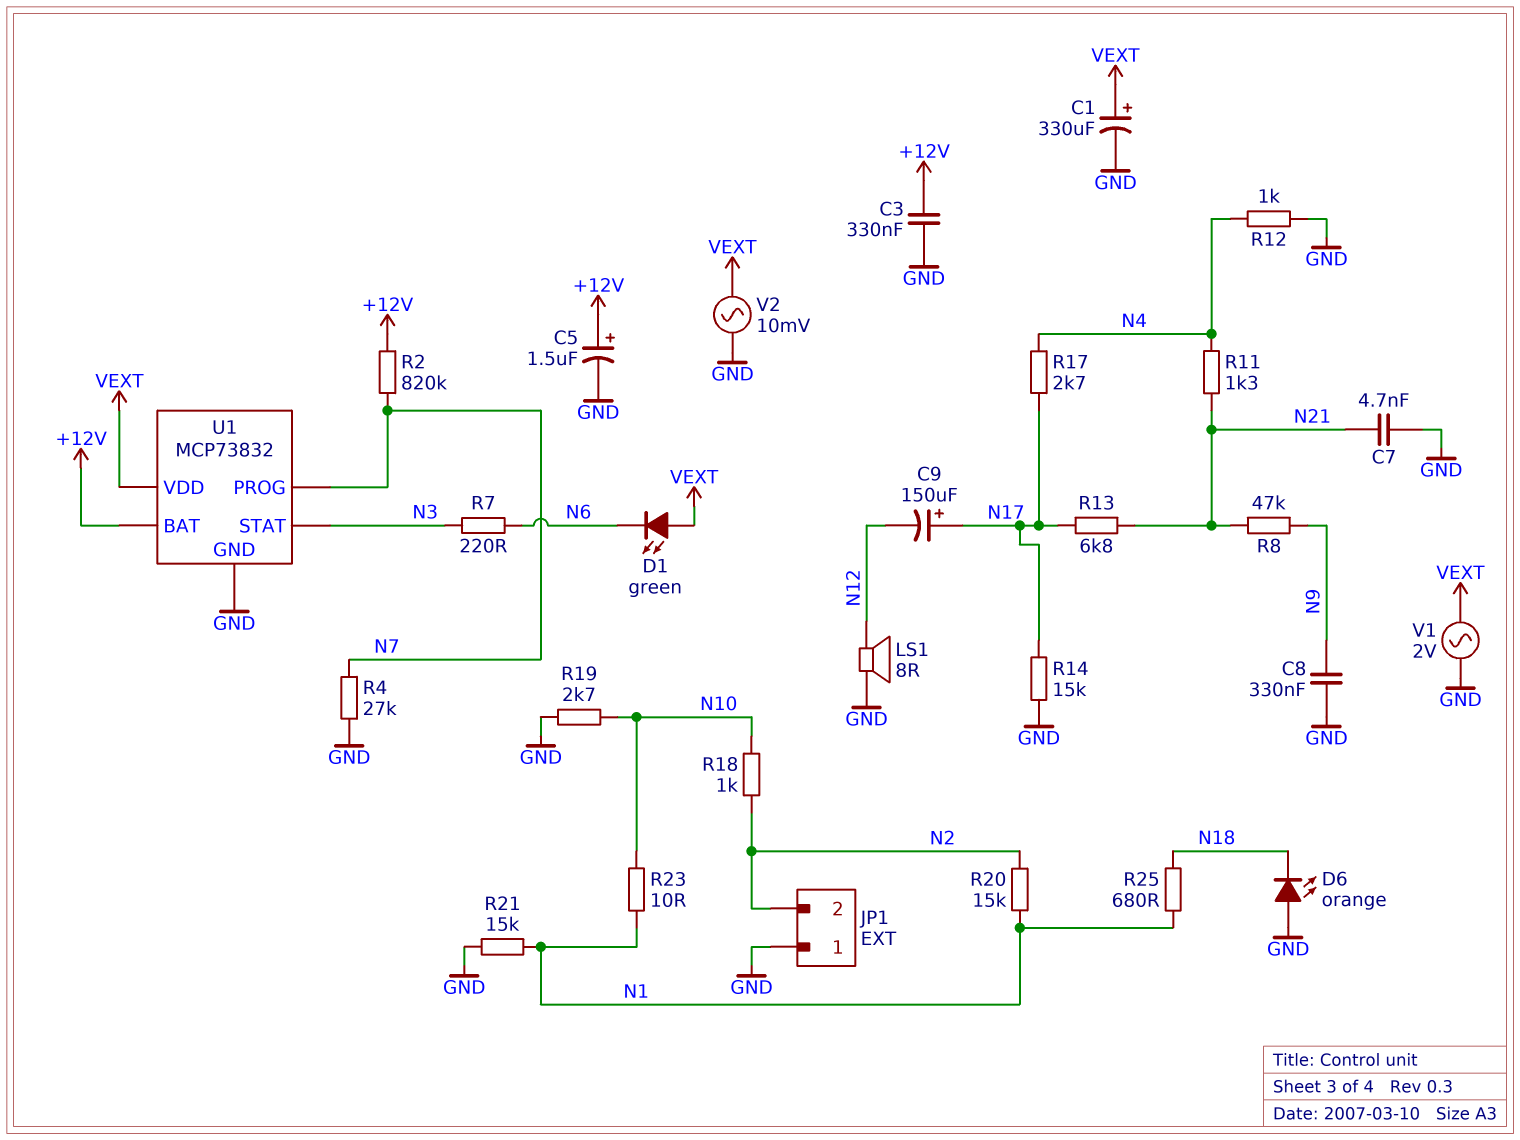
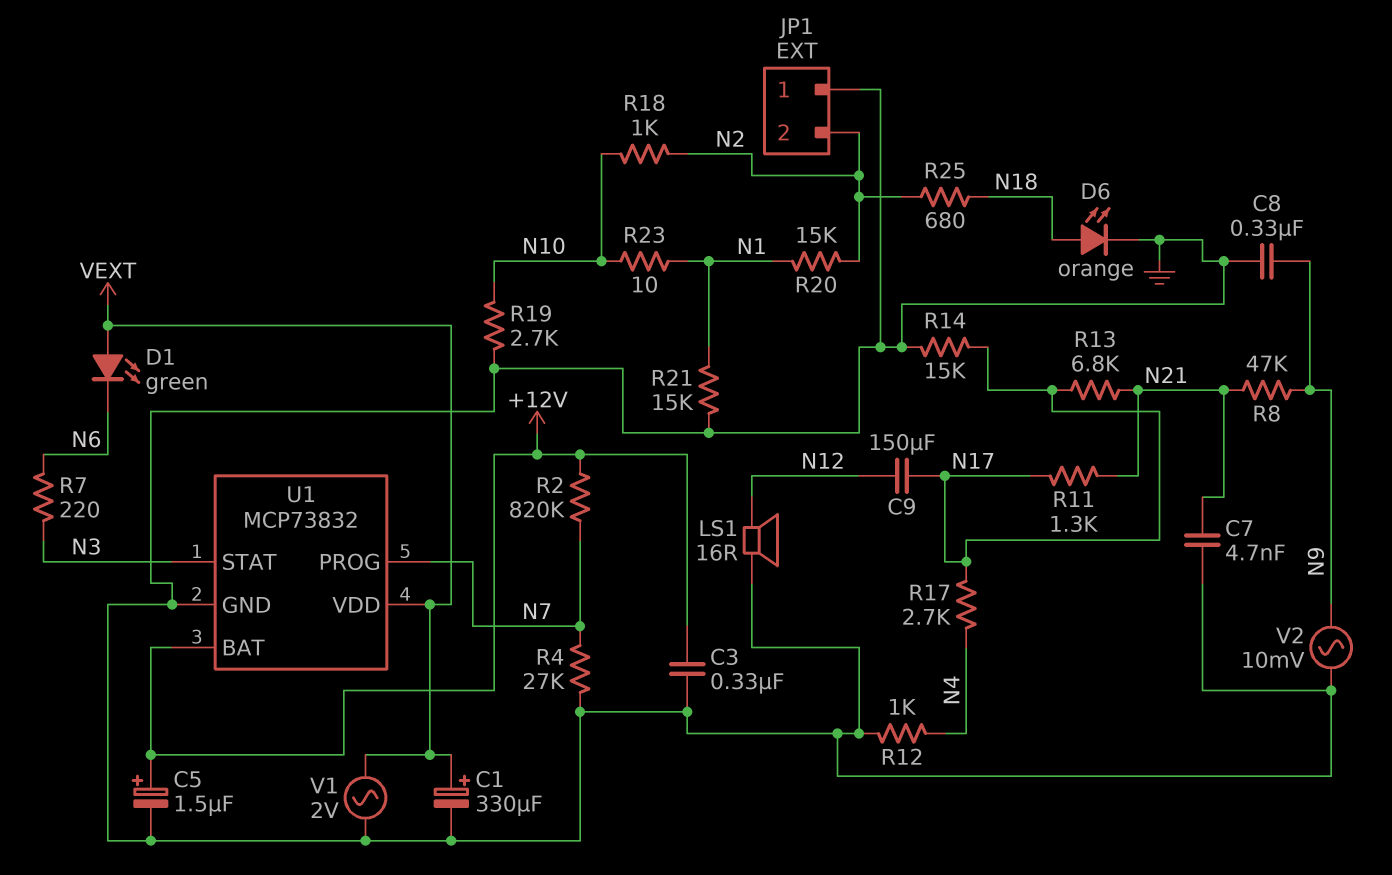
C9: 150uF (plus N17, minus N12) -> 150uF (N12, N17)
D6: LED orange (A GND, K N18) -> LED orange (A N18, K GND)
LS1: speaker 8R (GND, N12) -> speaker 16R (GND, N12)
R11: 1.3k (N4, N21) -> 1.3k (N17, N21)
R25: 680 (N1, N18) -> 680 (N2, N18)
V2: AC 10mV (GND, VEXT) -> AC 10mV (GND, N9)

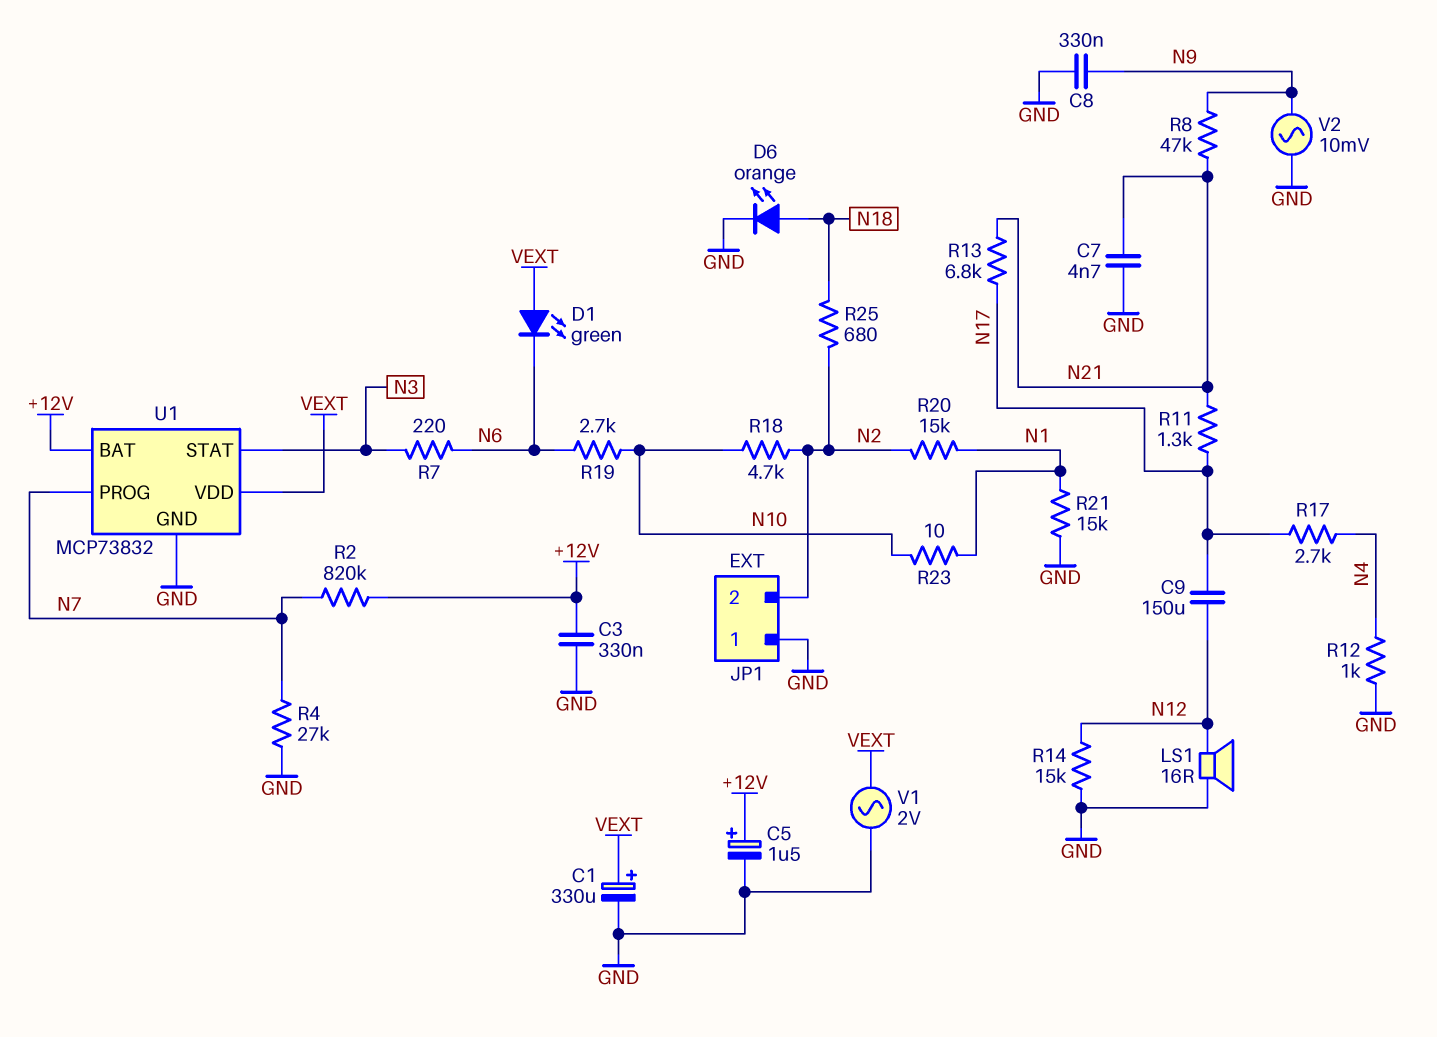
R14: 15k (GND, N17) -> 15k (GND, N12)
R18: 1k (N2, N10) -> 4.7k (N2, N10)
R19: 2.7k (GND, N10) -> 2.7k (N6, N10)

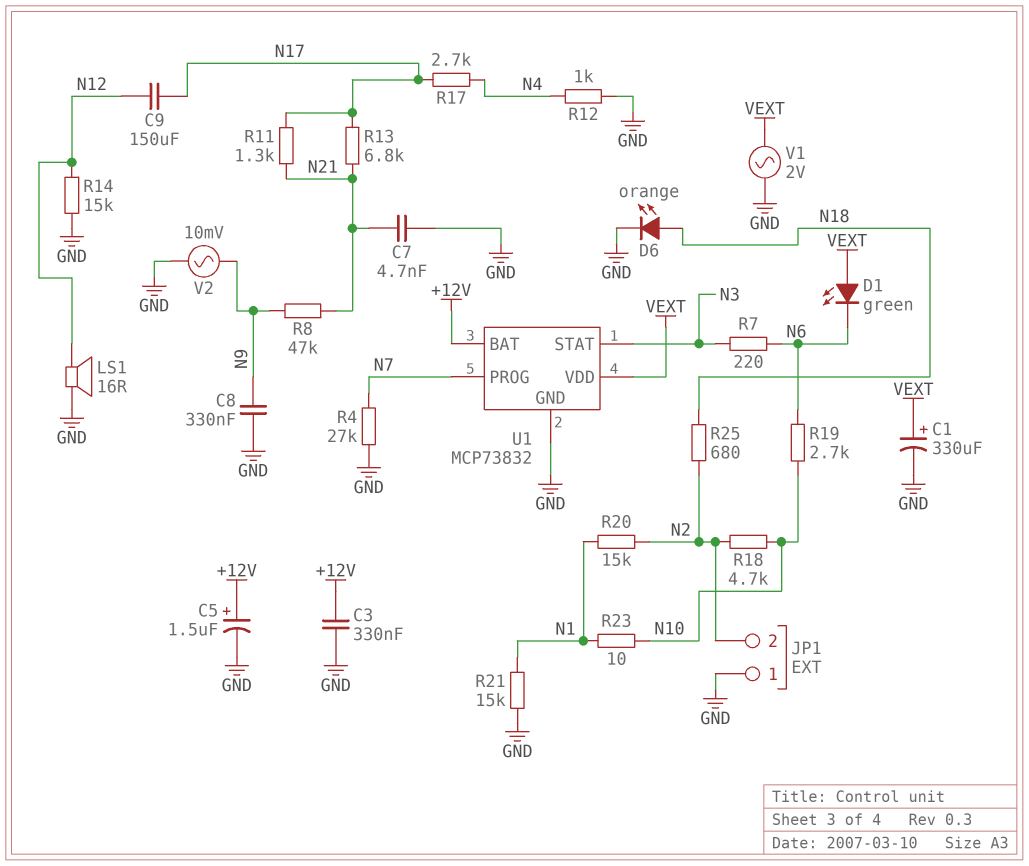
R2: 820k (+12V, N7) -> none

